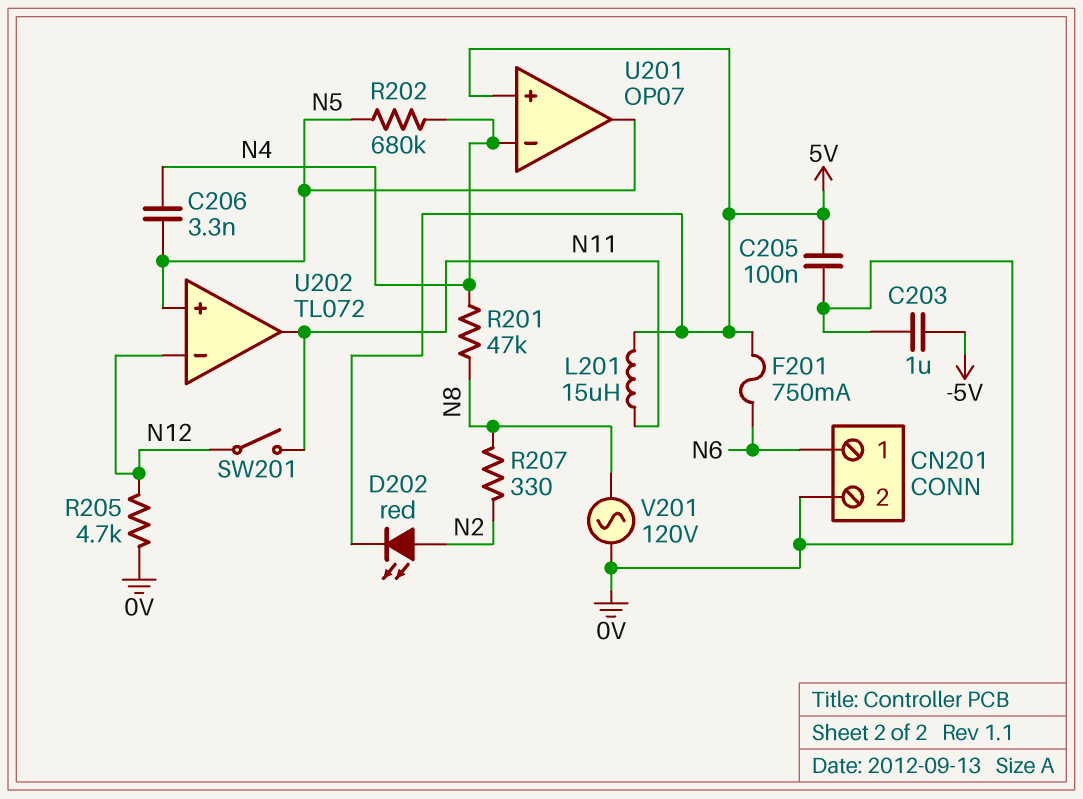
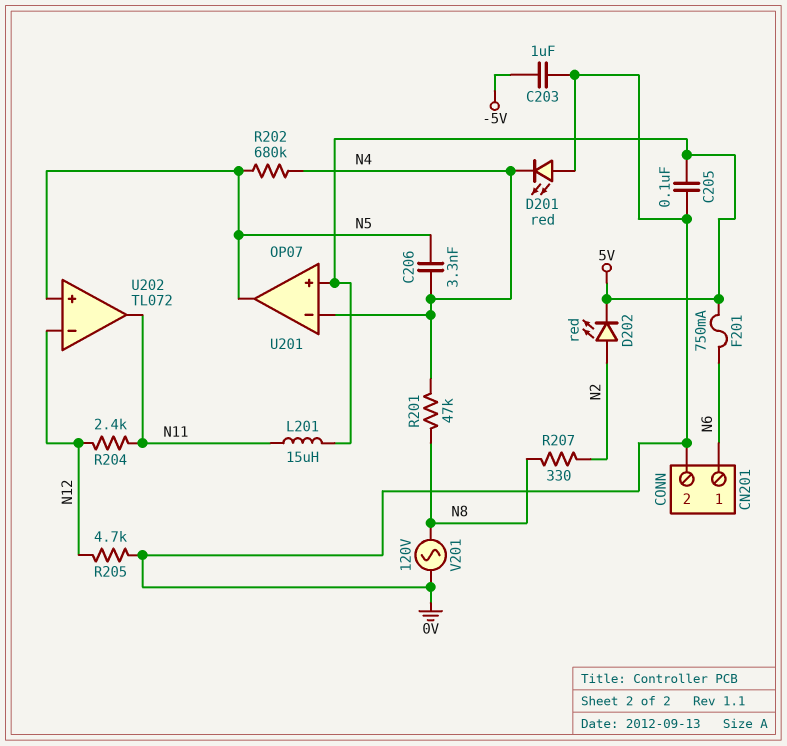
D201: none -> LED red (A 0V, K N4)
R204: none -> 2.4k (N11, N12)
SW201: switch (N11, N12) -> none

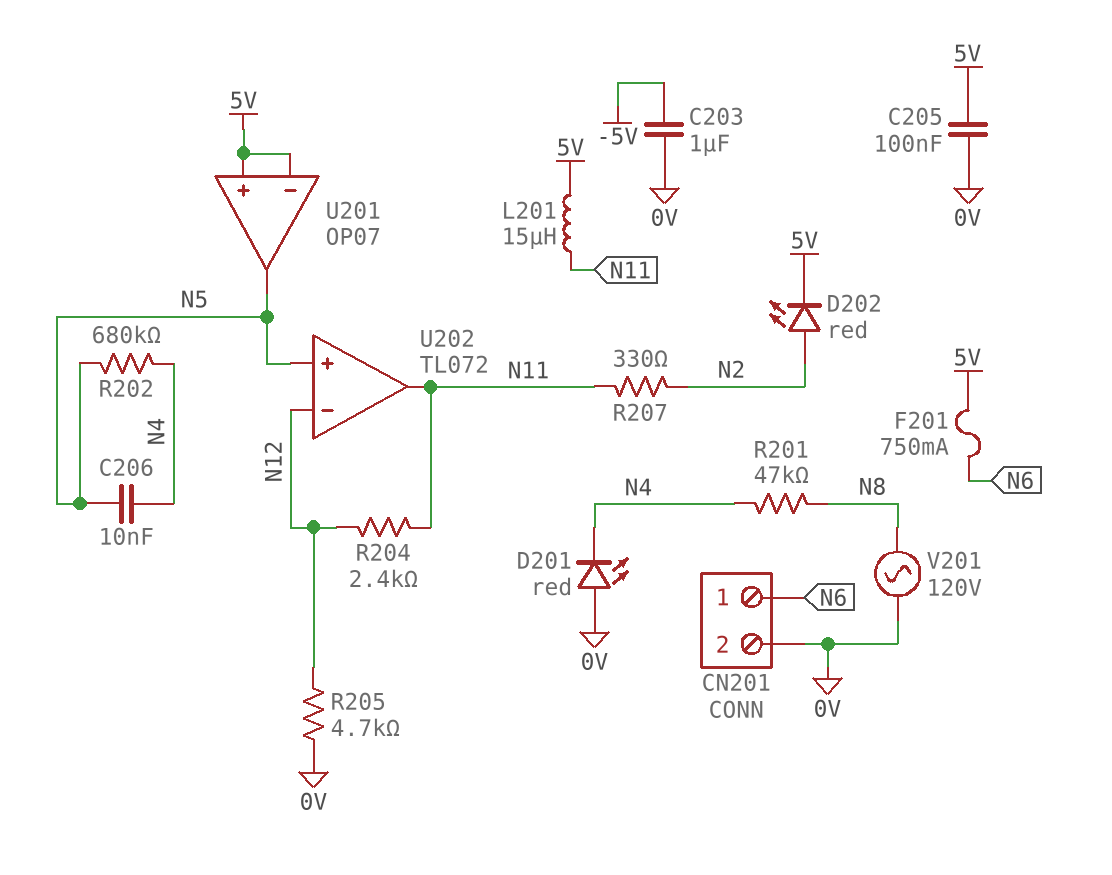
C206: 3.3nF (N4, N5) -> 10nF (N4, N5)
R207: 330 (N2, N8) -> 330 (N2, N11)
U201 pin in-: N4 -> 5V

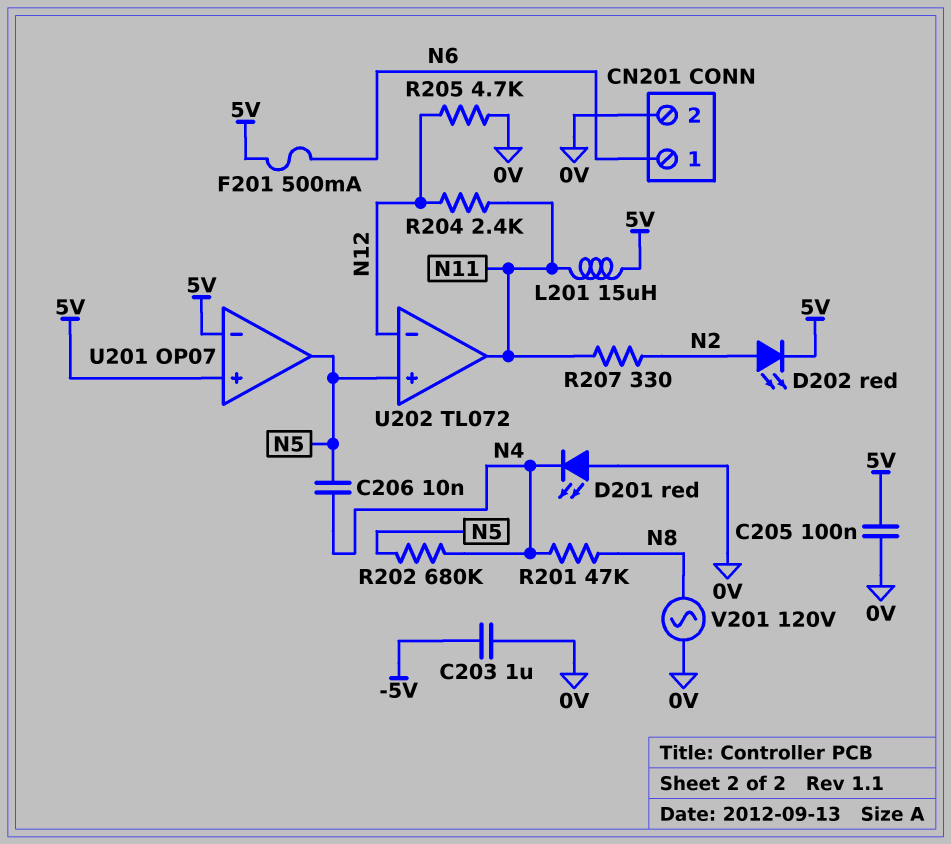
F201: 750mA (5V, N6) -> 500mA (5V, N6)

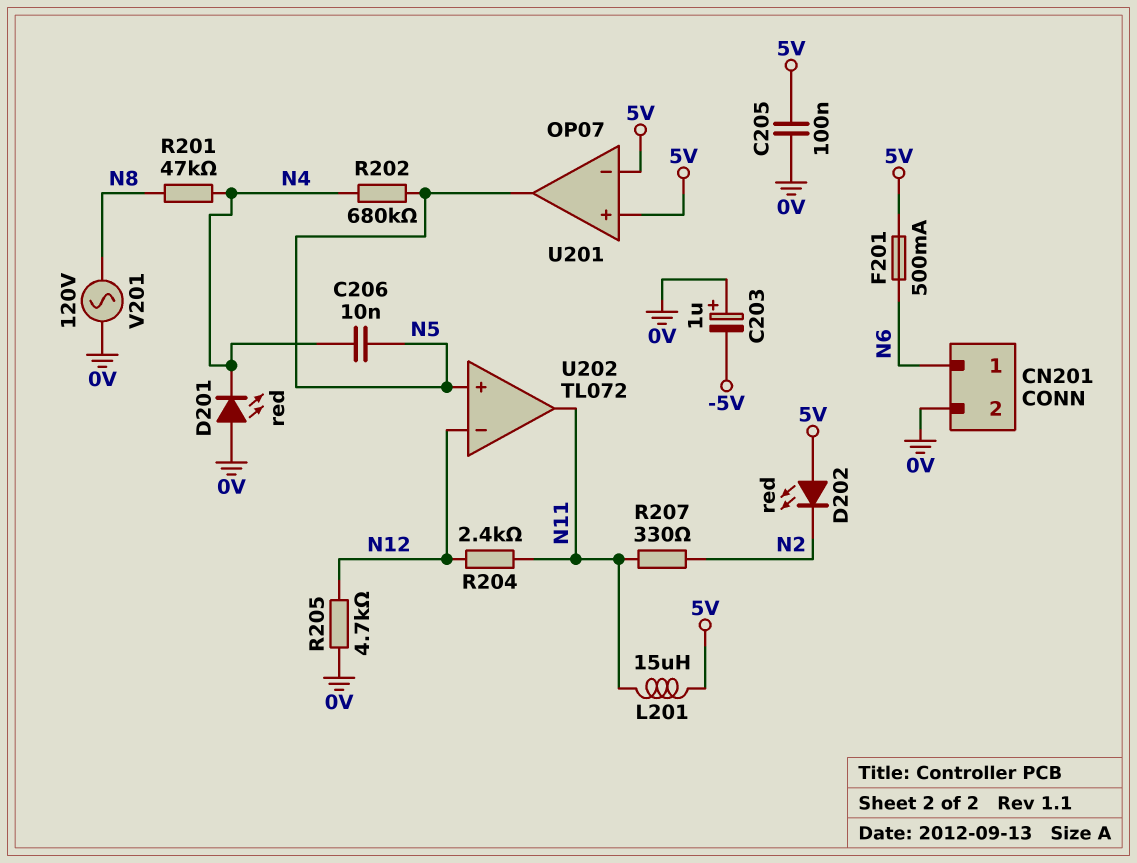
C203: 1uF (-5V, 0V) -> 1uF (plus 0V, minus -5V)
D202: LED red (A N2, K 5V) -> LED red (A 5V, K N2)

